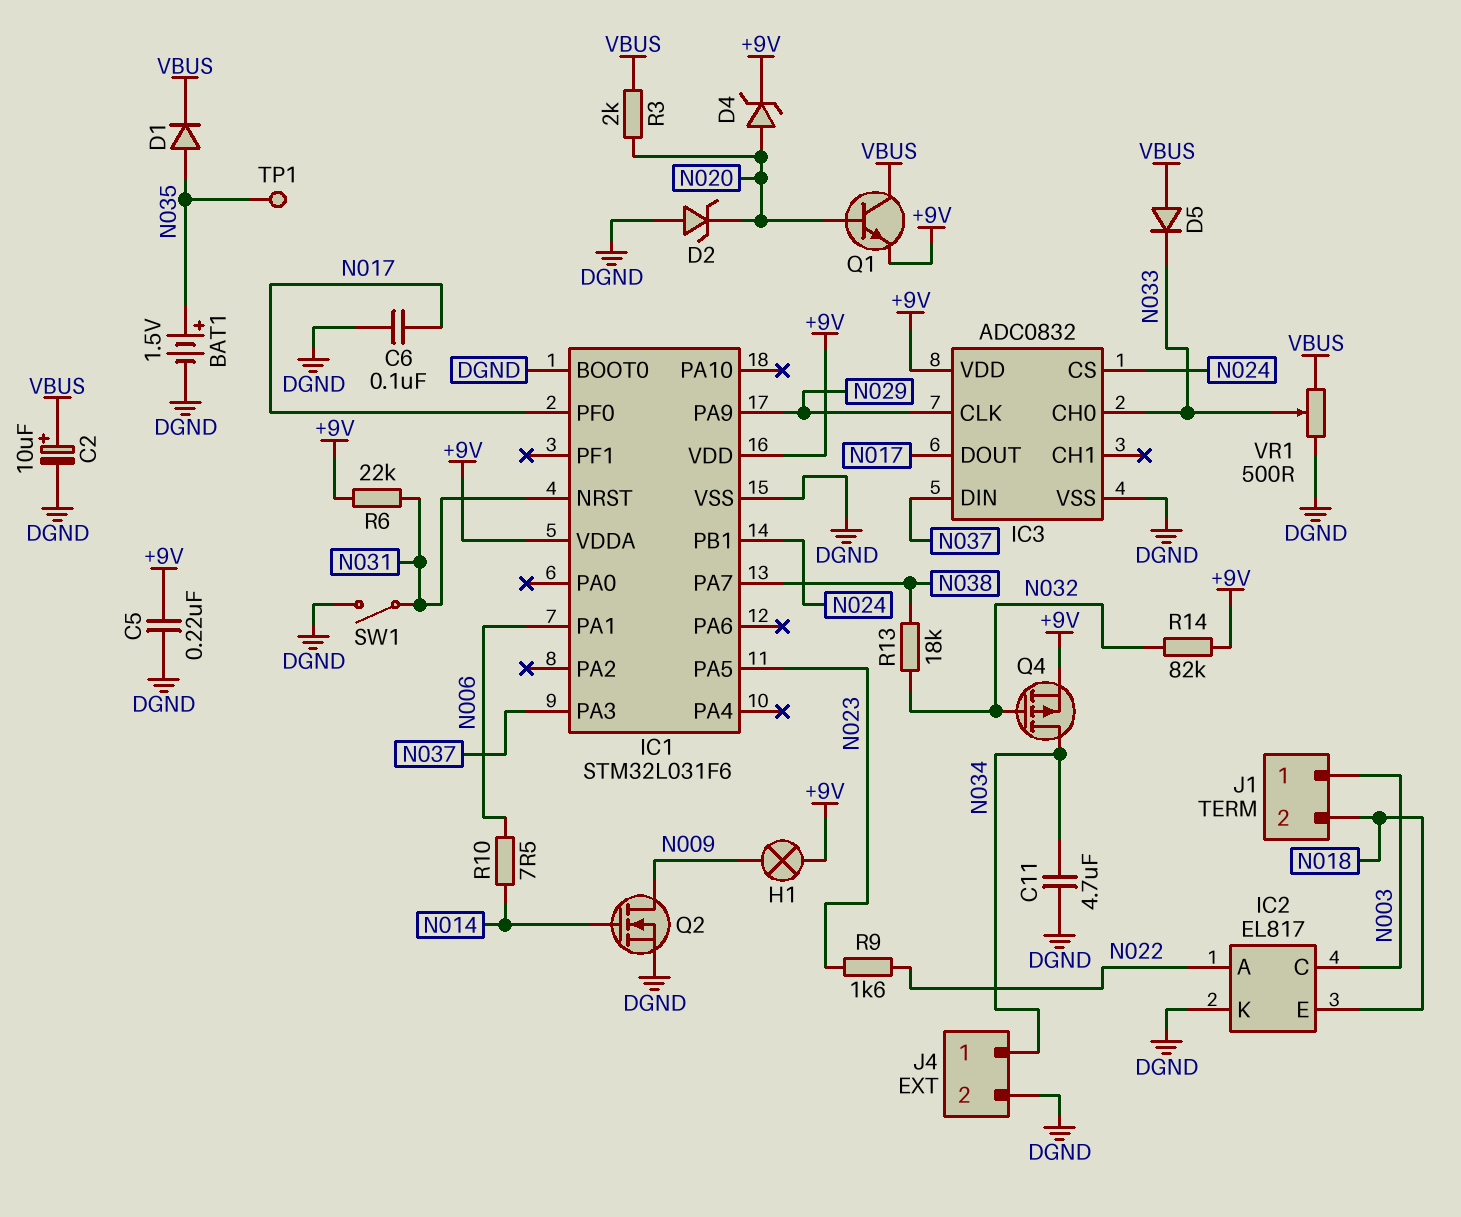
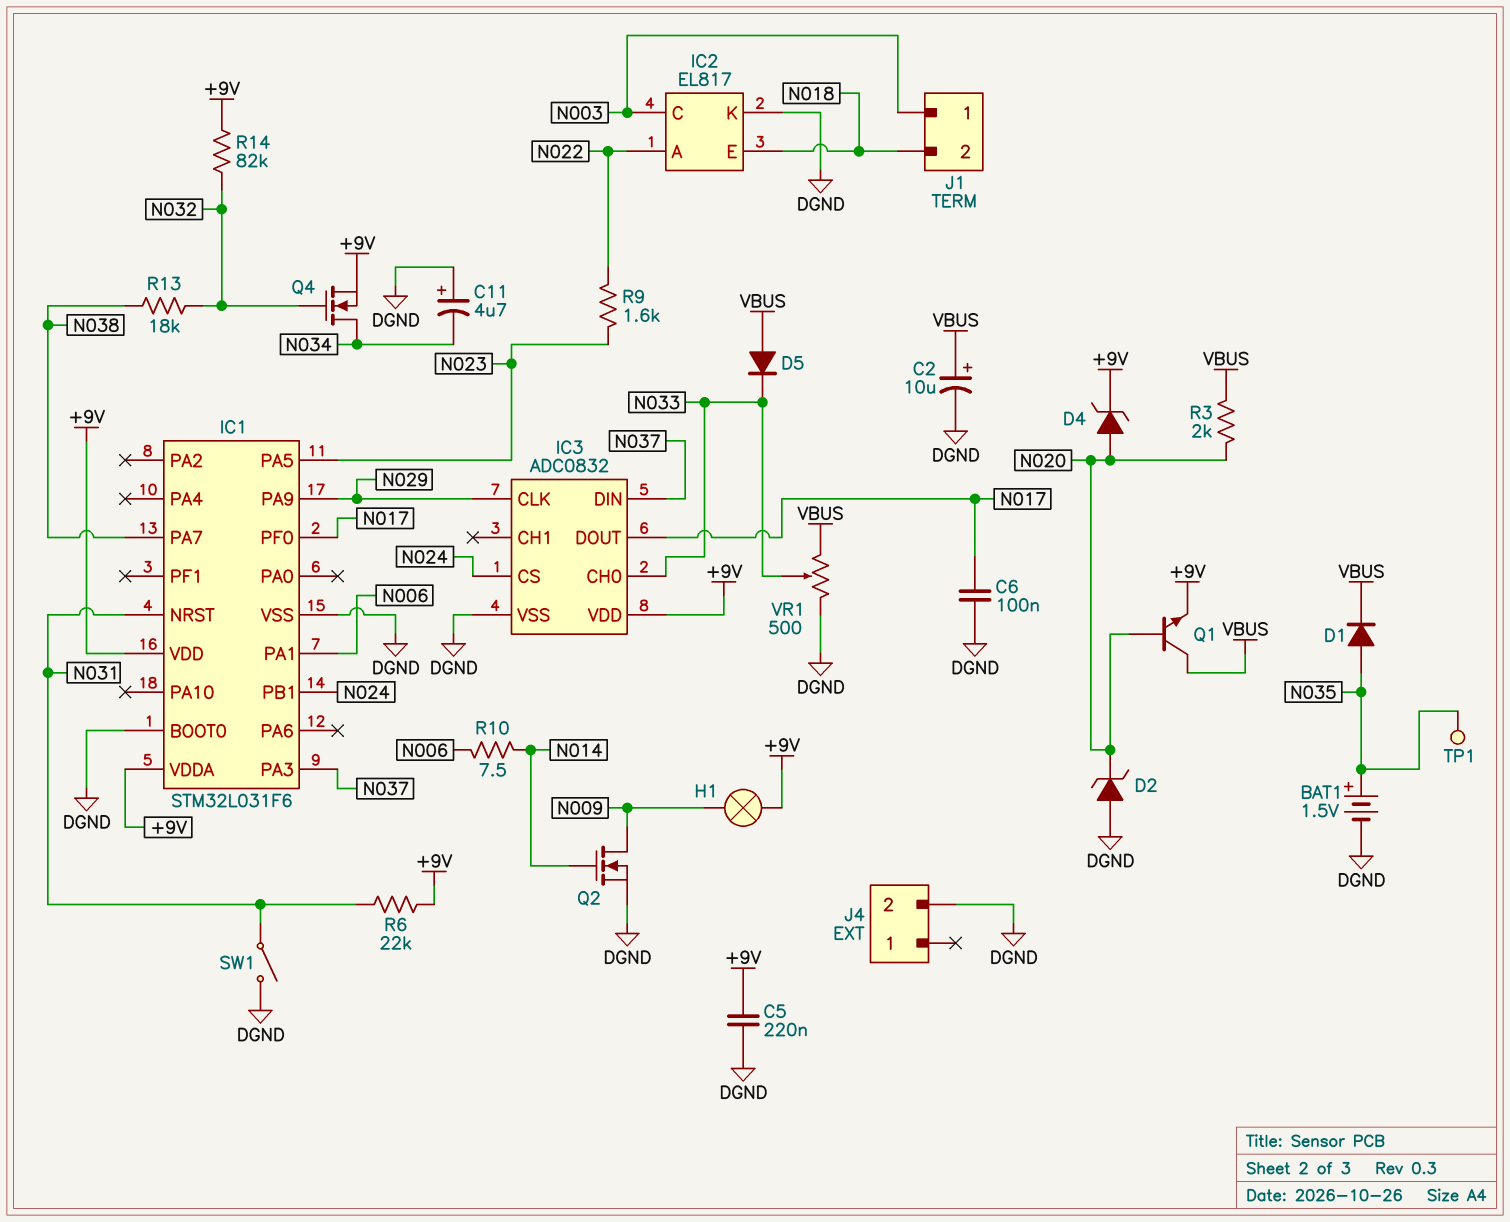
C11: 4.7uF (DGND, N034) -> 4.7uF (plus DGND, minus N034)
J4 pin 1: N034 -> none
Q4: PMOS (G N032, D N034, S +9V) -> NMOS (G N032, D N034, S +9V)

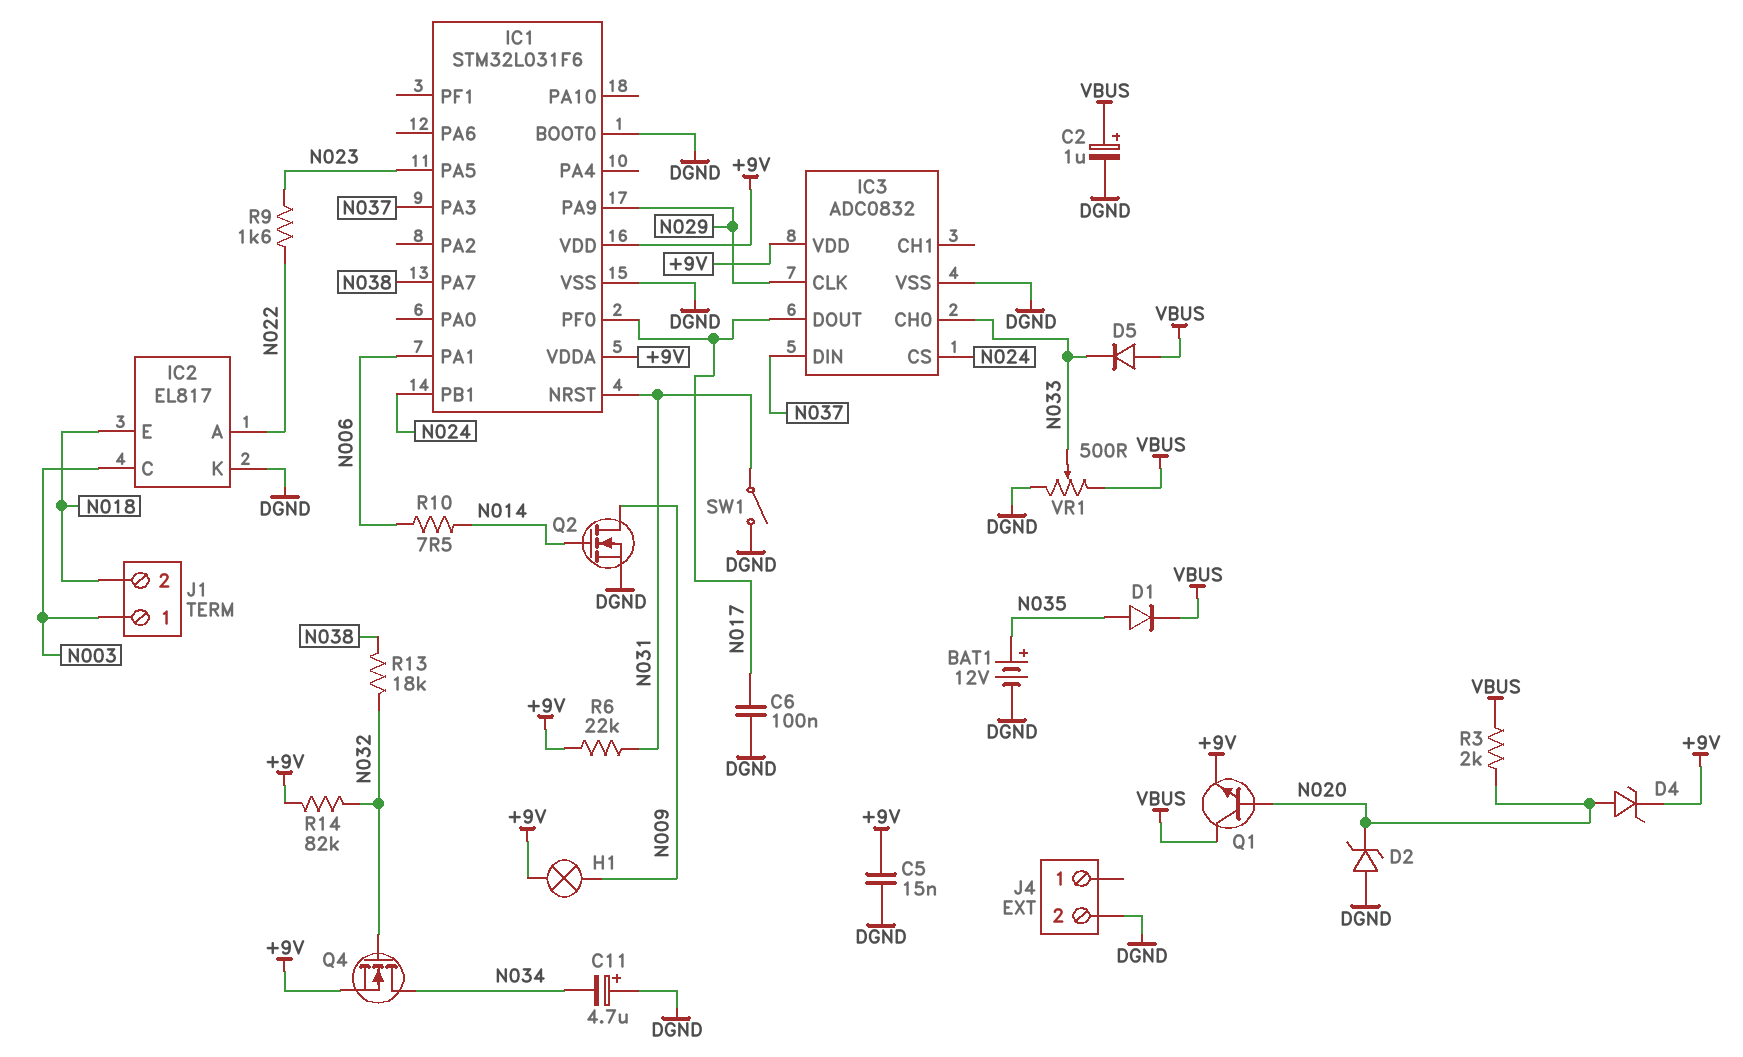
BAT1: 1.5V (plus N035, minus DGND) -> 12V (plus N035, minus DGND)
C2: 10uF (plus VBUS, minus DGND) -> 1uF (plus VBUS, minus DGND)
C5: 220nF (+9V, DGND) -> 15nF (+9V, DGND)
TP1: test point (N035) -> none

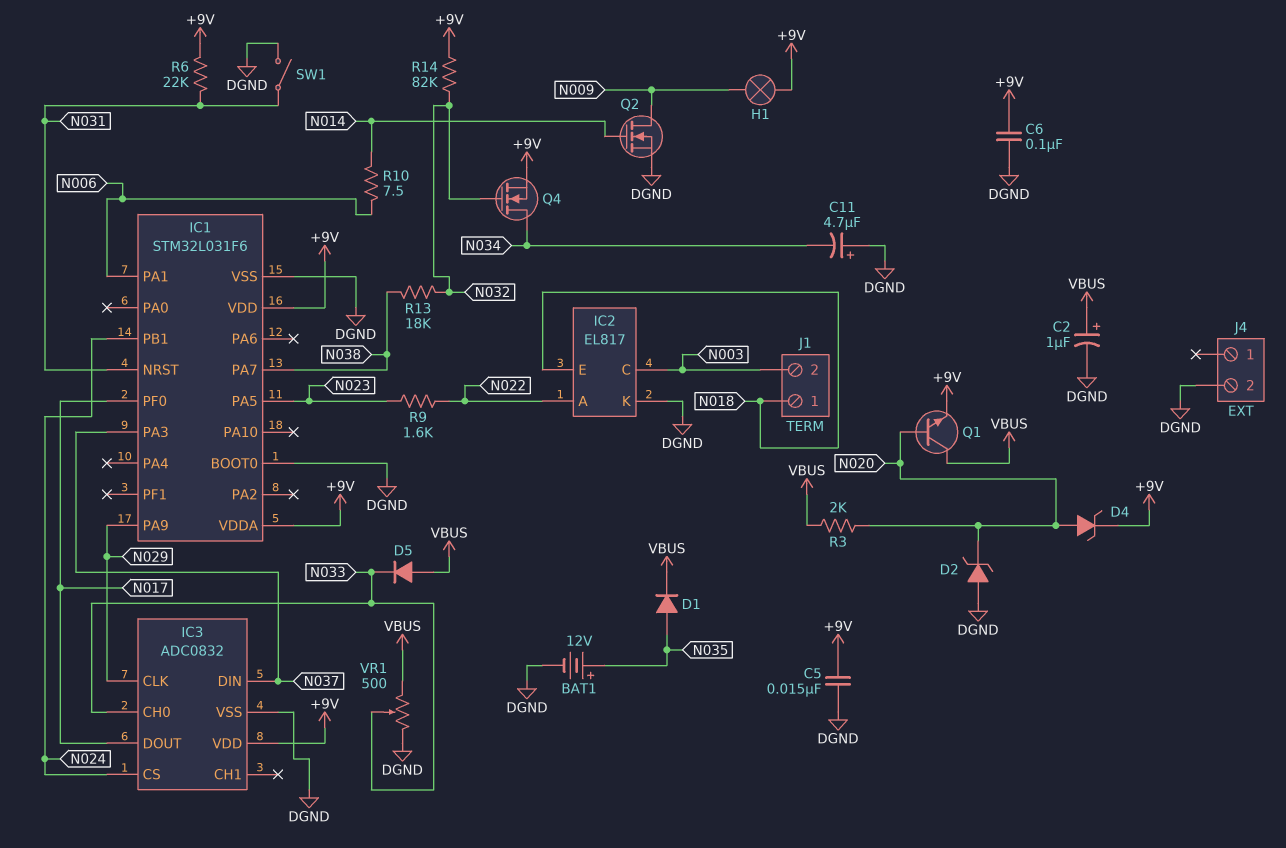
C6: 100nF (DGND, N017) -> 100nF (+9V, DGND)
J1 pin 1: N003 -> N018
J1 pin 2: N018 -> N003

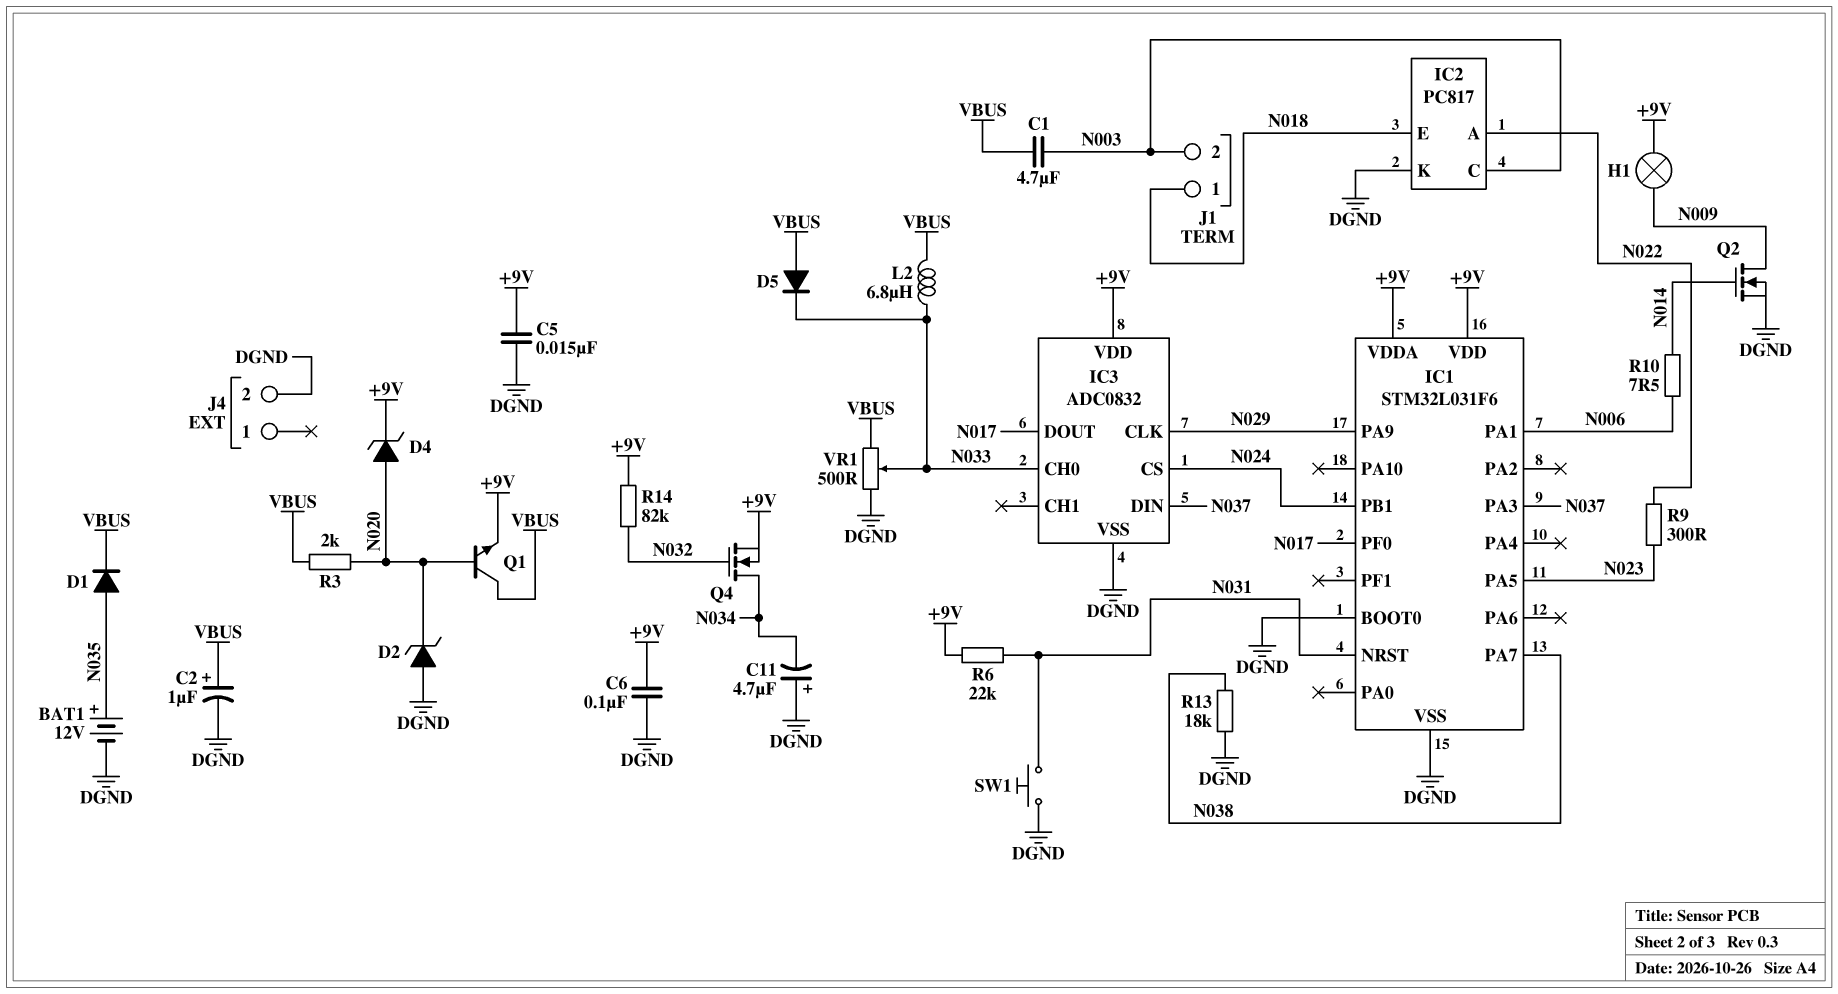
C1: none -> 4.7uF (N003, VBUS)
IC2: EL817 -> PC817
L2: none -> 6.8uH (N033, VBUS)
R9: 1.6k (N022, N023) -> 300 (N022, N023)
R13: 18k (N032, N038) -> 18k (DGND, N038)
SW1: switch (DGND, N031) -> button (DGND, N031)

